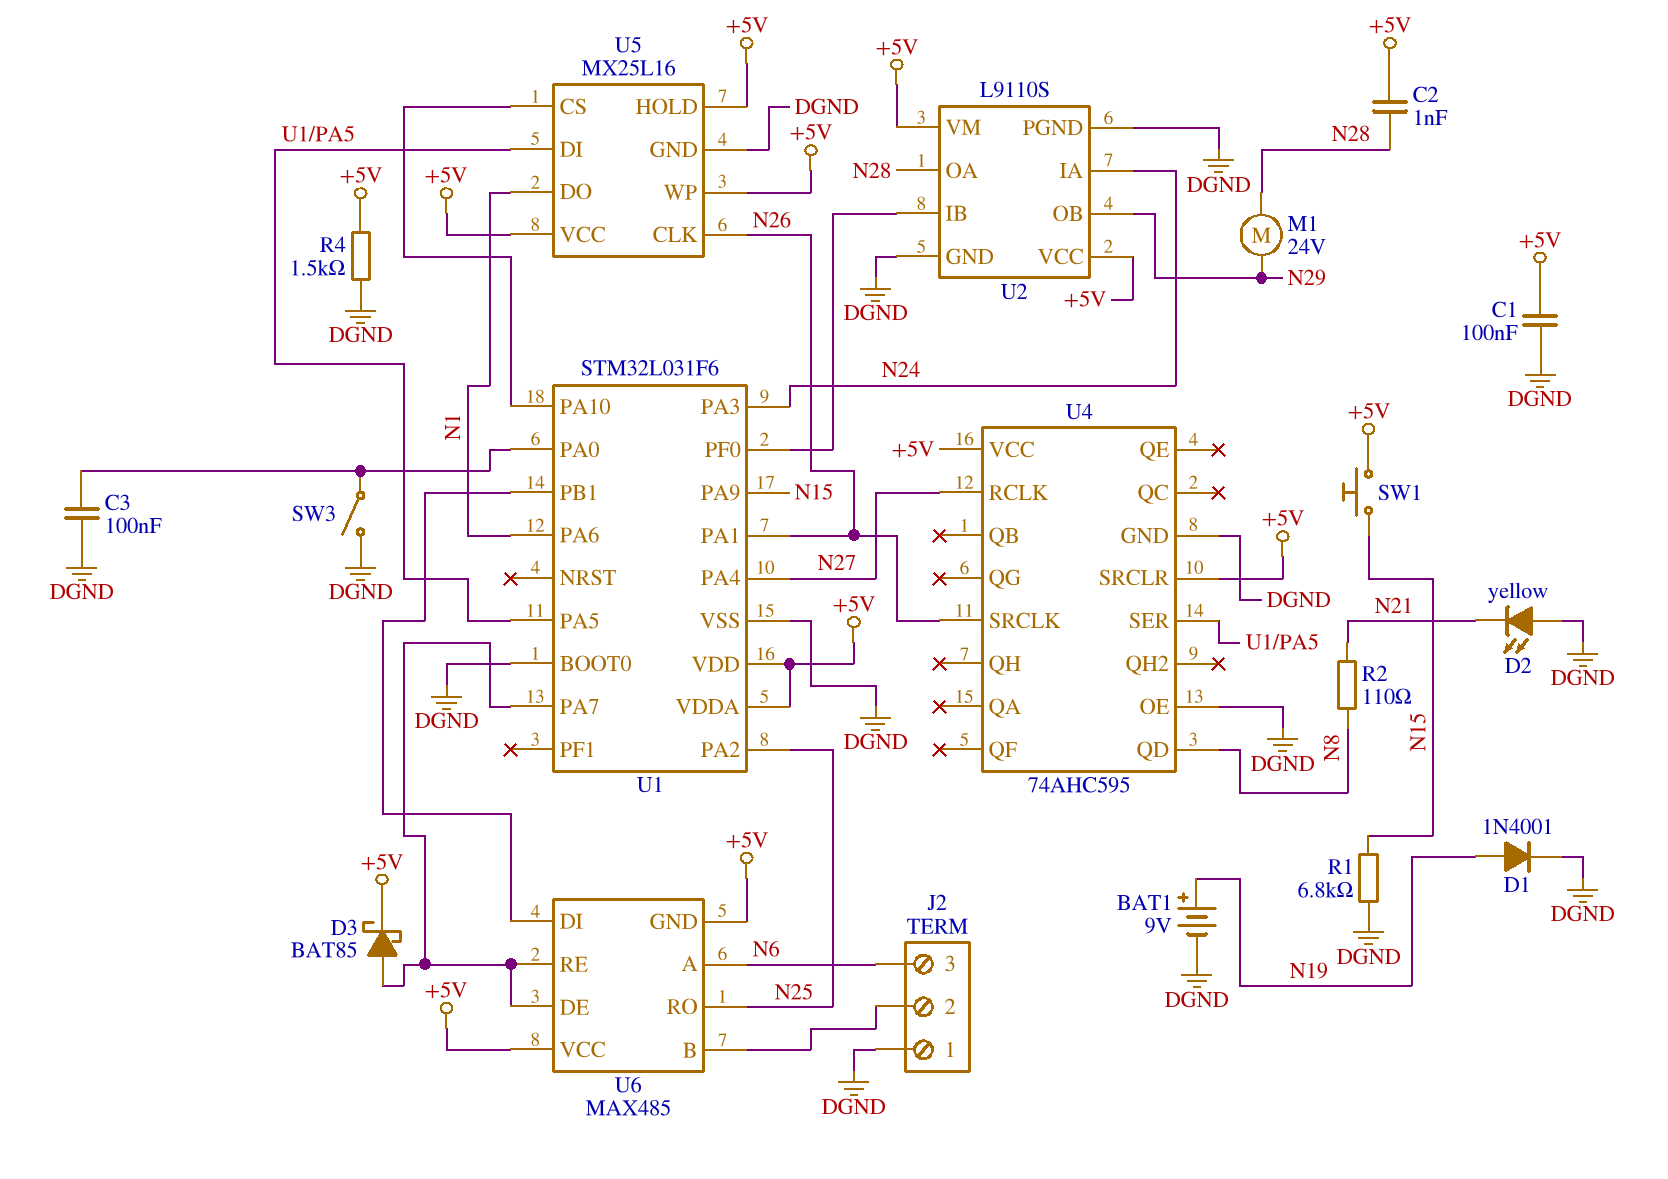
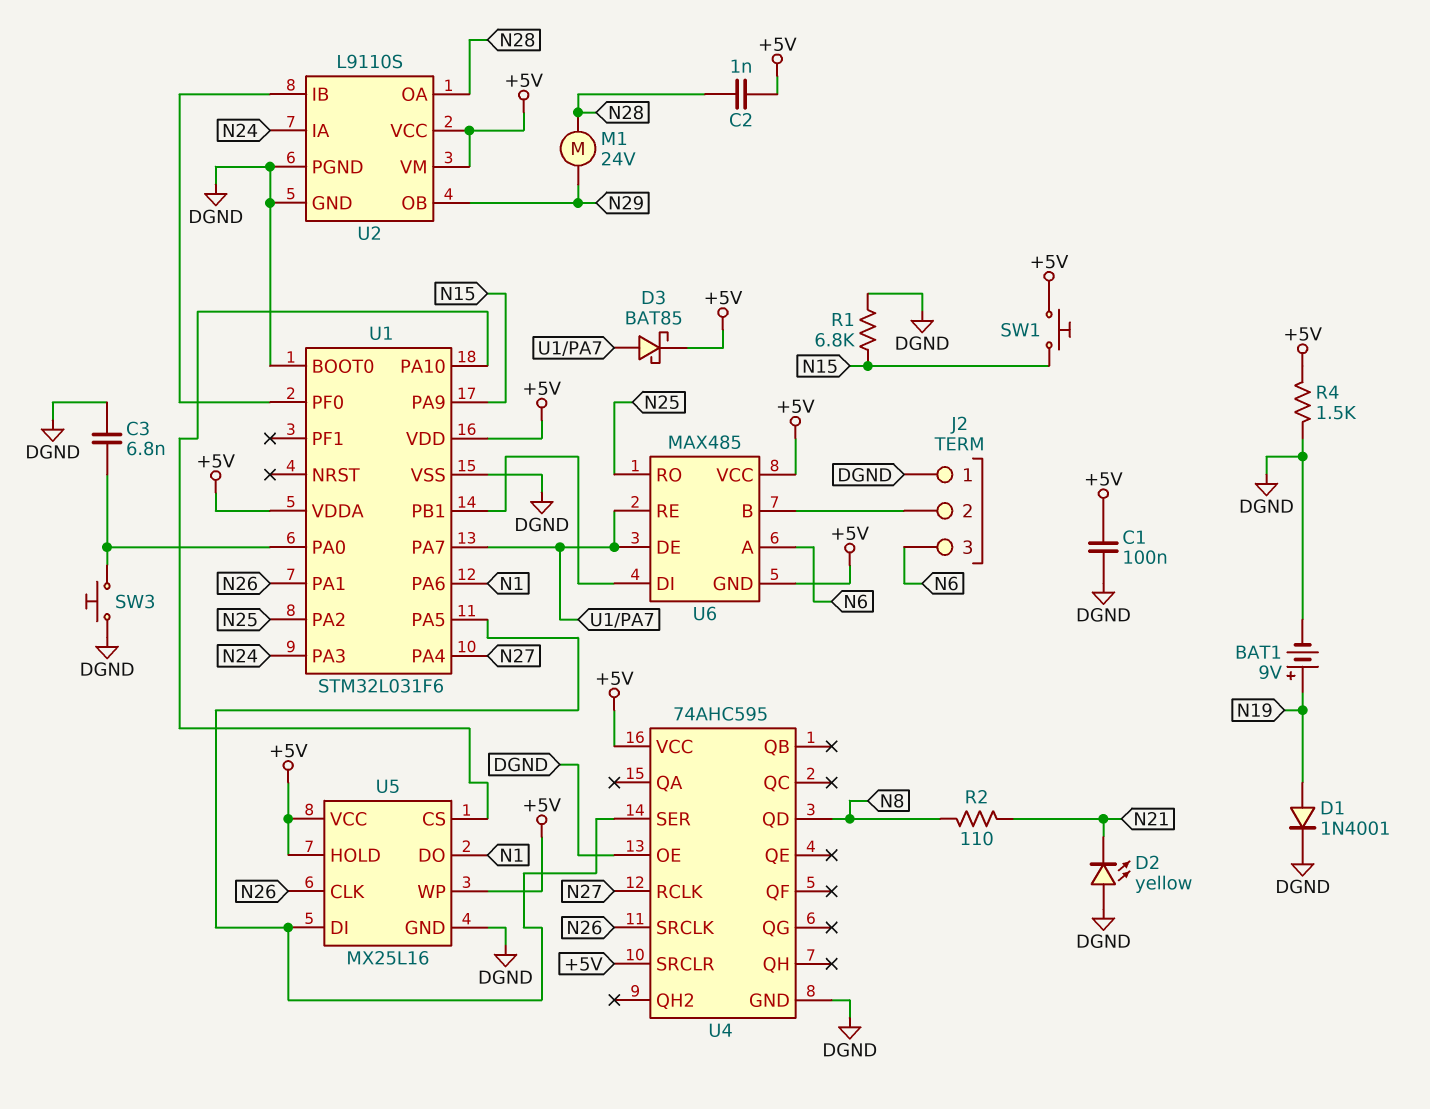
C3: 100nF (DGND, U1/PA0) -> 6.8nF (DGND, U1/PA0)
SW3: switch (DGND, U1/PA0) -> button (DGND, U1/PA0)

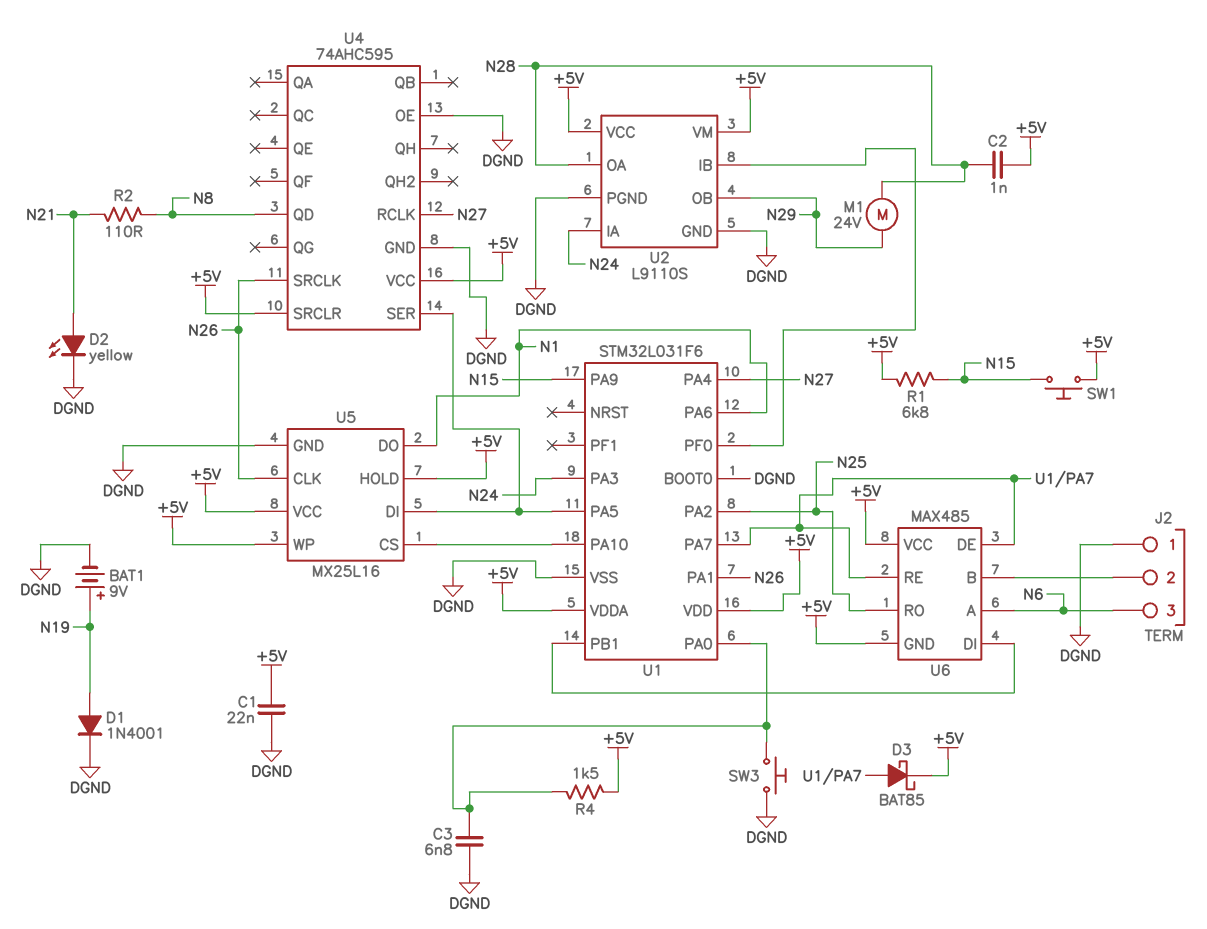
C1: 100nF (+5V, DGND) -> 22nF (+5V, DGND)
D2: LED yellow (A DGND, K N21) -> LED yellow (A N21, K DGND)
R1: 6.8k (DGND, N15) -> 6.8k (+5V, N15)
R4: 1.5k (+5V, DGND) -> 1.5k (+5V, U1/PA0)

